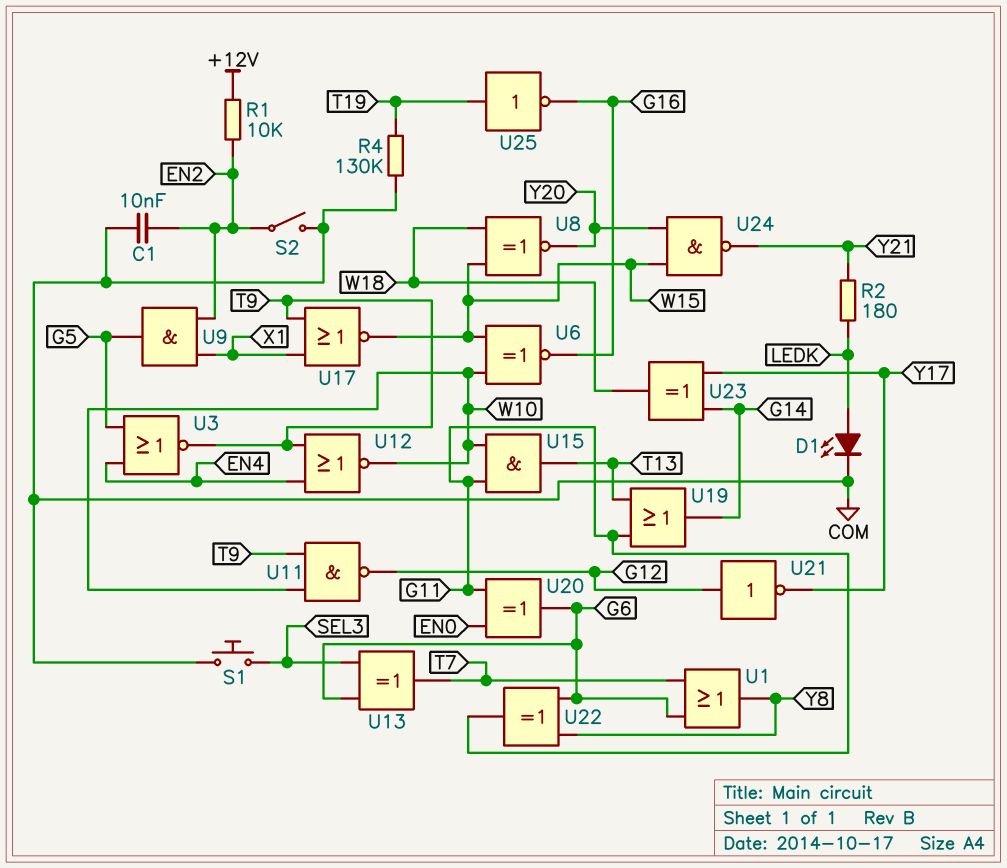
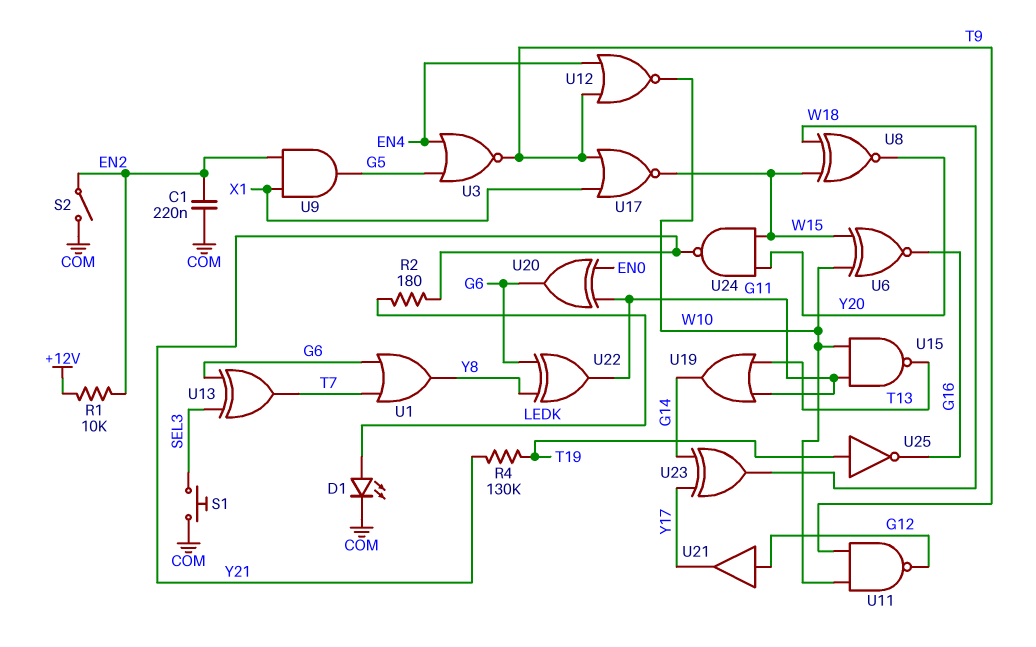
C1: 10nF (COM, EN2) -> 220nF (COM, EN2)
R4: 130k (COM, T19) -> 130k (T19, Y21)
U15: AND (in G11, in W10, out T13) -> NAND (in G11, in W10, out T13)
U21: NOT (in G12, out Y17) -> buffer (in G12, out Y17)

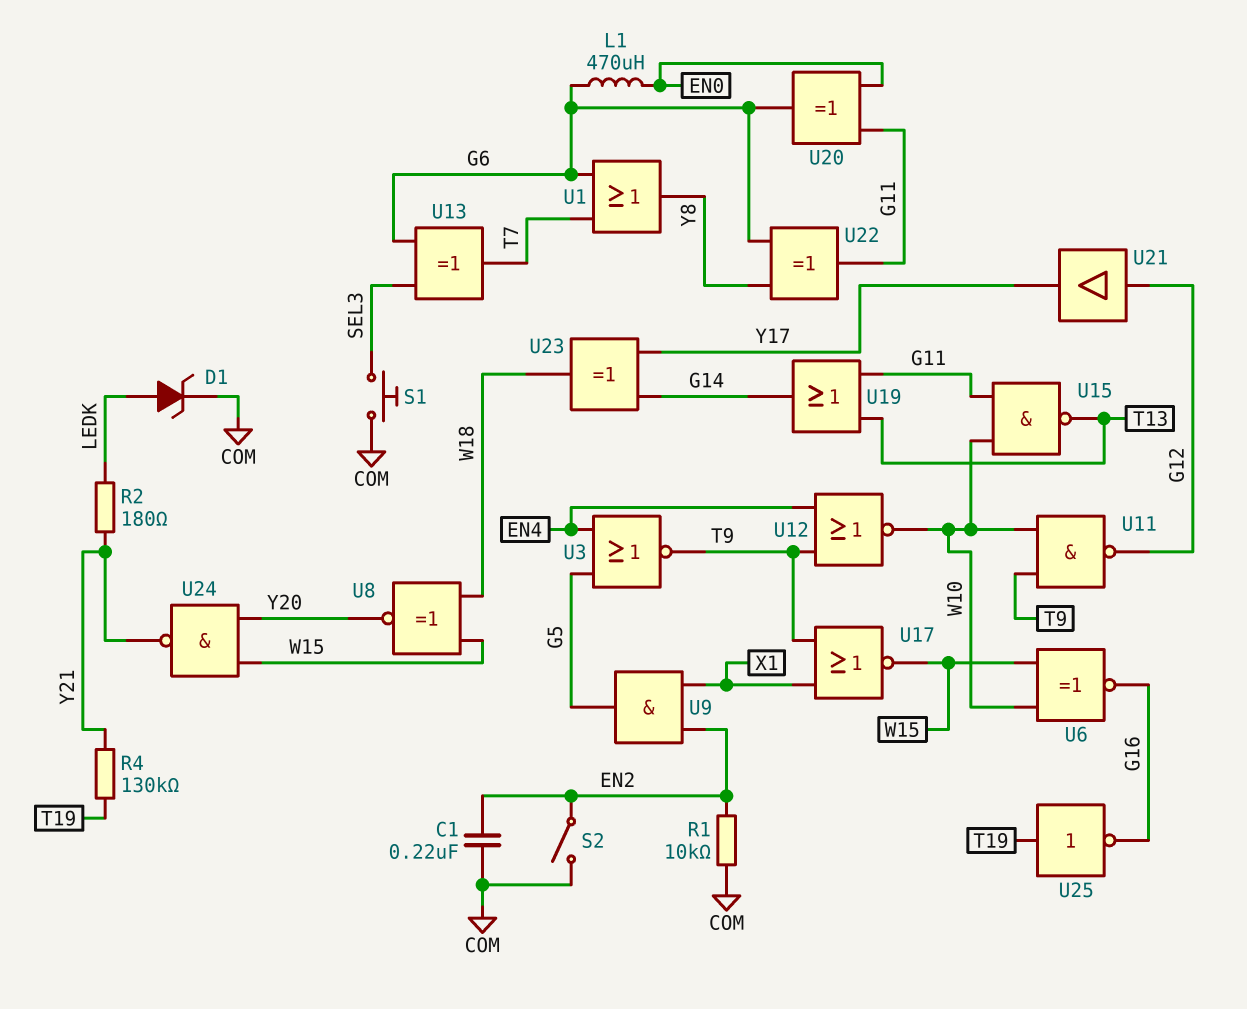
D1: LED (A LEDK, K COM) -> zener (A LEDK, K COM)
L1: none -> 470uH (EN0, G6)
R1: 10k (+12V, EN2) -> 10k (COM, EN2)

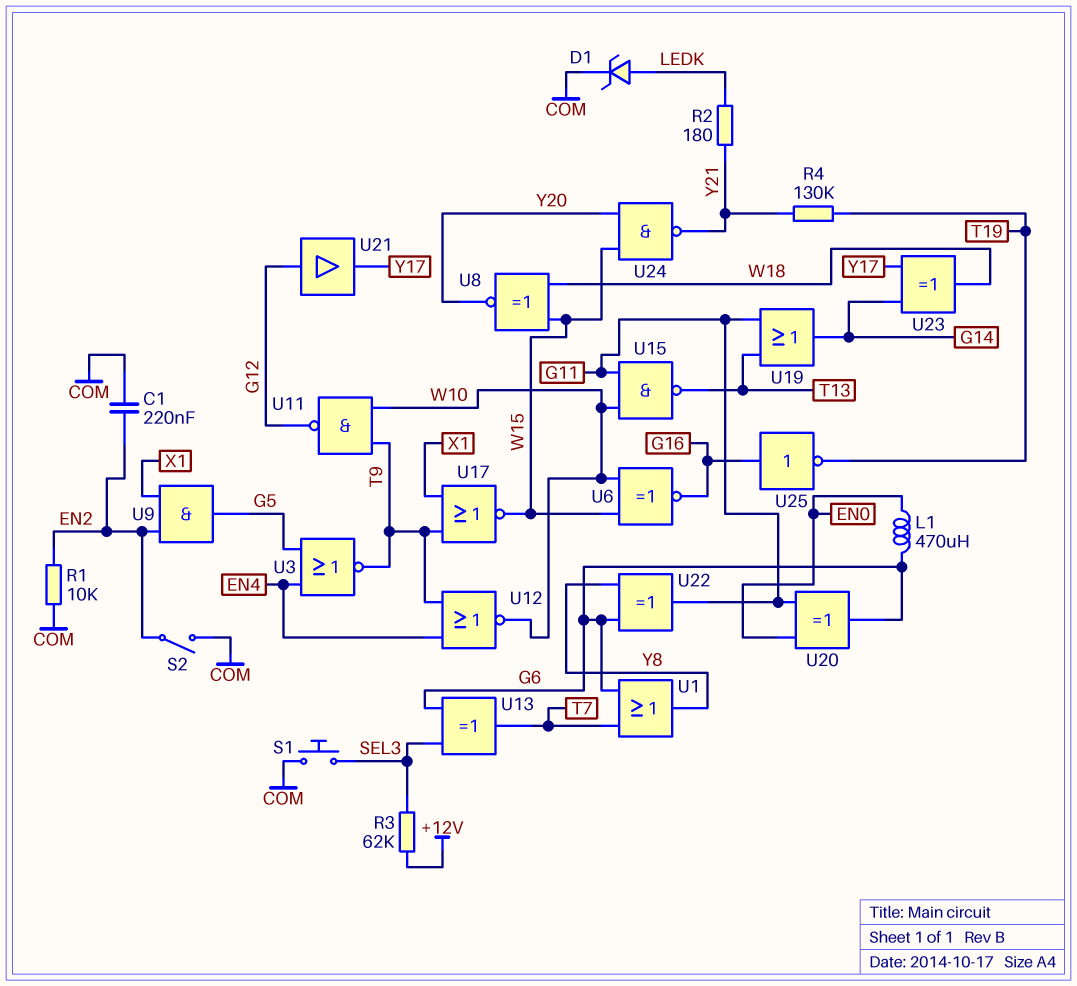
R3: none -> 62k (+12V, SEL3)
U25: NOT (in T19, out G16) -> NOT (in G16, out T19)

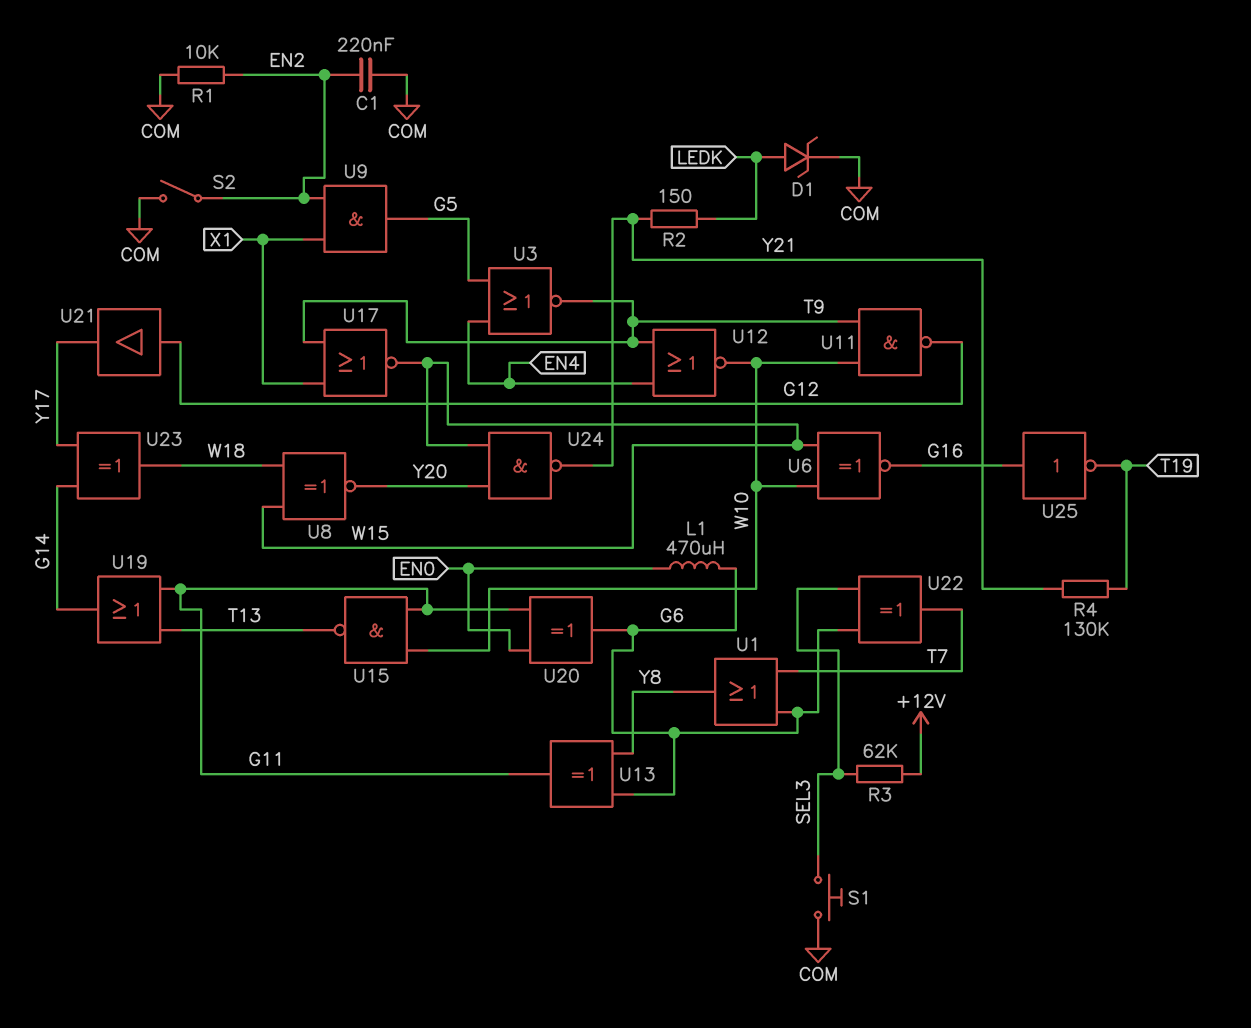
R2: 180 (LEDK, Y21) -> 150 (LEDK, Y21)
U13: XOR (in G6, in SEL3, out T7) -> XOR (in G6, in Y8, out G11)
U22: XOR (in G6, in Y8, out G11) -> XOR (in G6, in SEL3, out T7)

